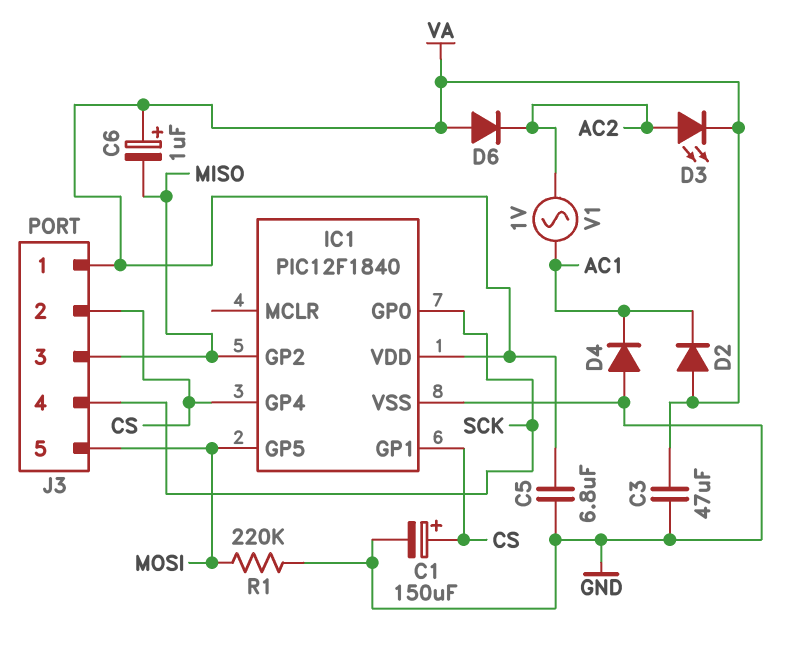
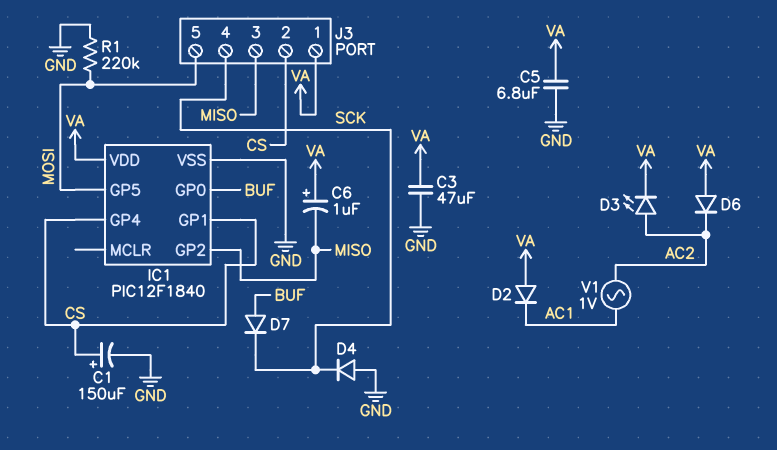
D4: diode (A GND, K AC1) -> diode (A GND, K SCK)
D7: none -> diode (A BUF, K SCK)
IC1 pin GP0: SCK -> BUF

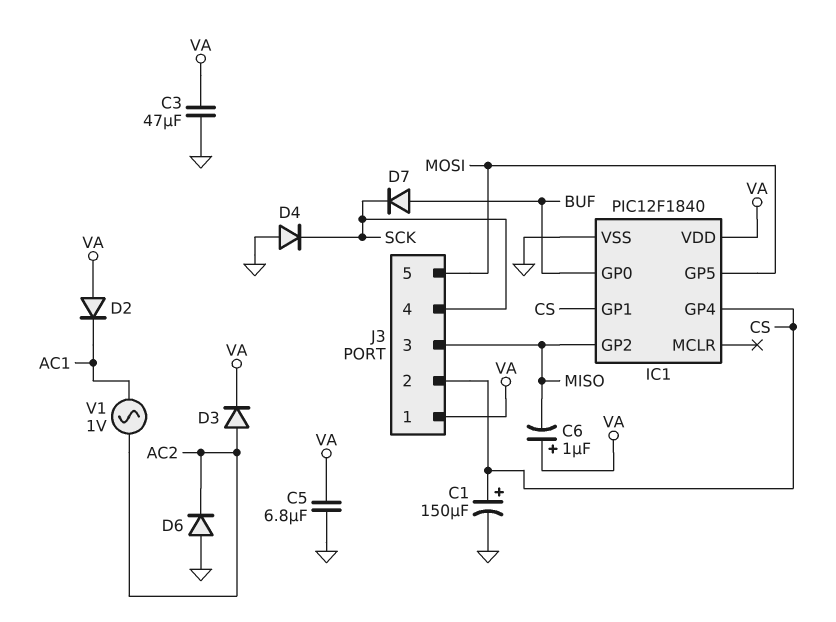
D3: LED (A AC2, K VA) -> diode (A AC2, K VA)
D6: diode (A VA, K AC2) -> diode (A GND, K AC2)
R1: 220k (GND, MOSI) -> none

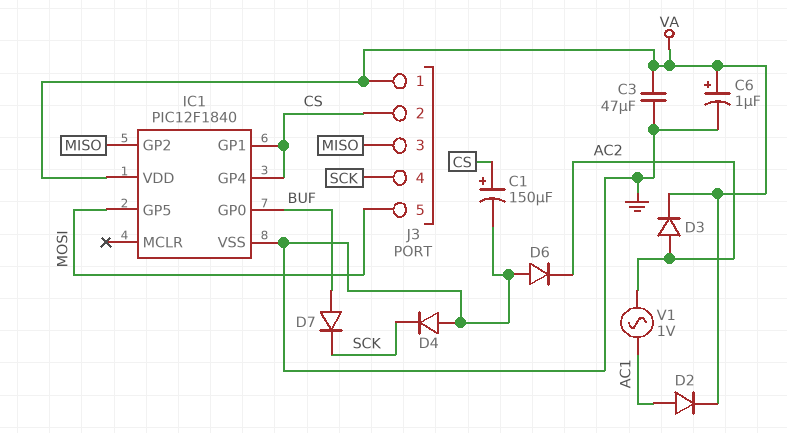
C5: 6.8uF (GND, VA) -> none
C6: 1uF (plus VA, minus MISO) -> 1uF (plus VA, minus GND)
D2: diode (A VA, K AC1) -> diode (A AC1, K VA)

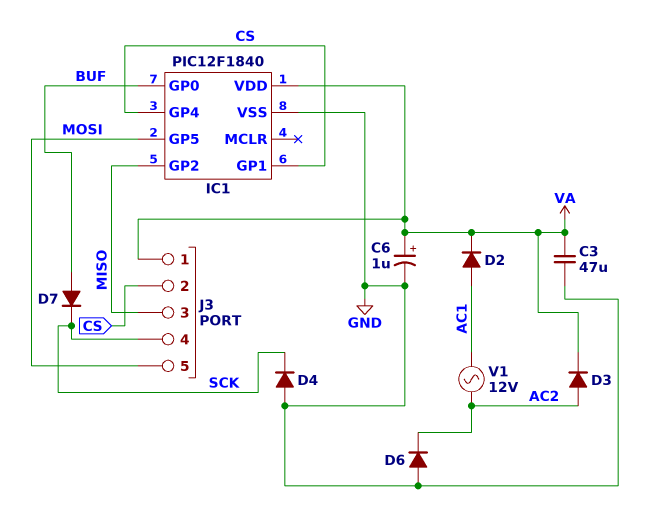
C1: 150uF (plus CS, minus GND) -> none
V1: AC 1V (AC1, AC2) -> AC 12V (AC1, AC2)

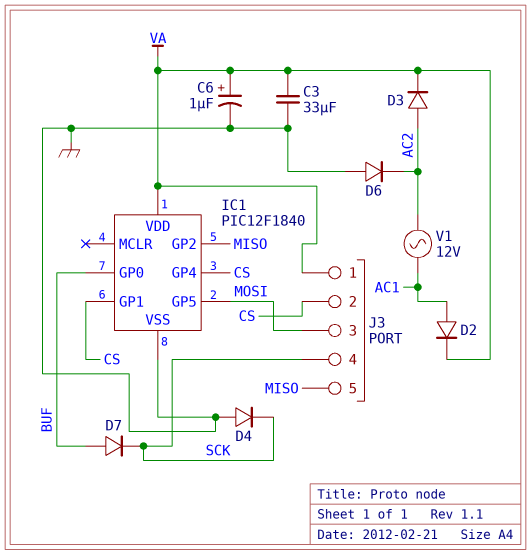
C3: 47uF (GND, VA) -> 33uF (GND, VA)
J3 pin 3: MISO -> MOSI
J3 pin 5: MOSI -> MISO

